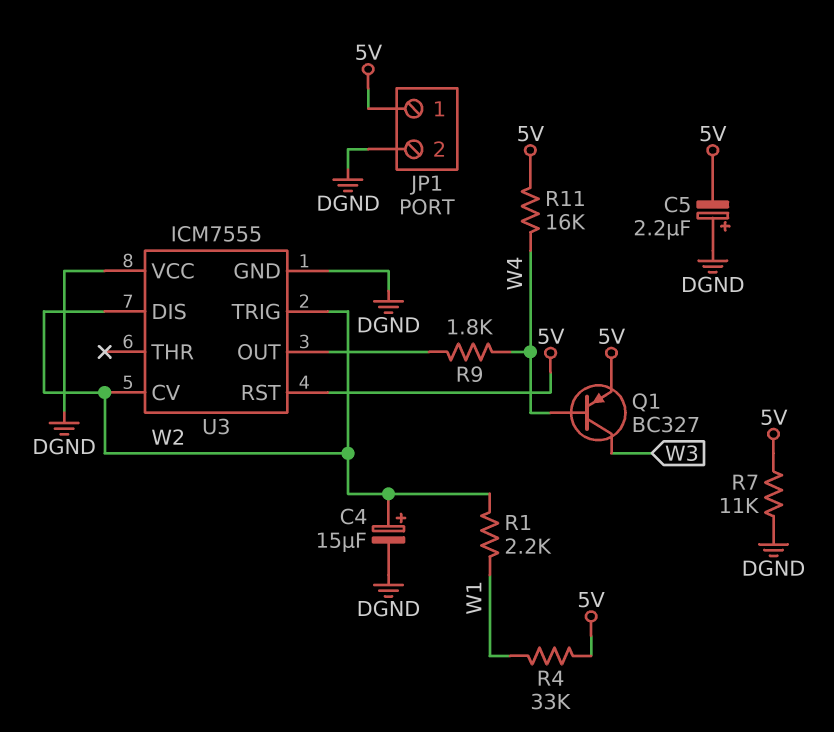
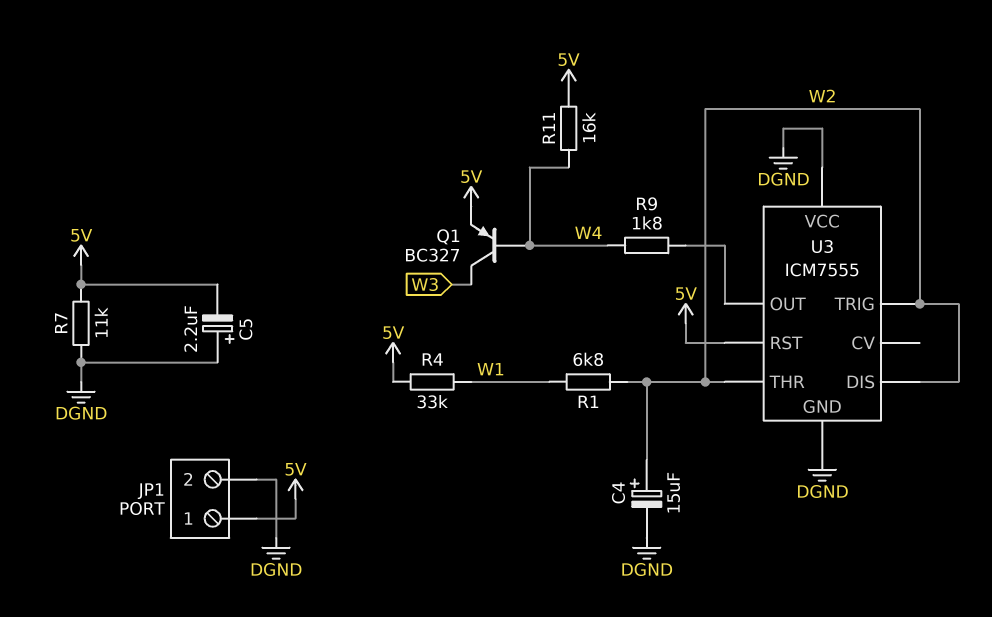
R1: 2.2k (W1, W2) -> 6.8k (W1, W2)
U3 pin CV: W2 -> none
U3 pin THR: none -> W2

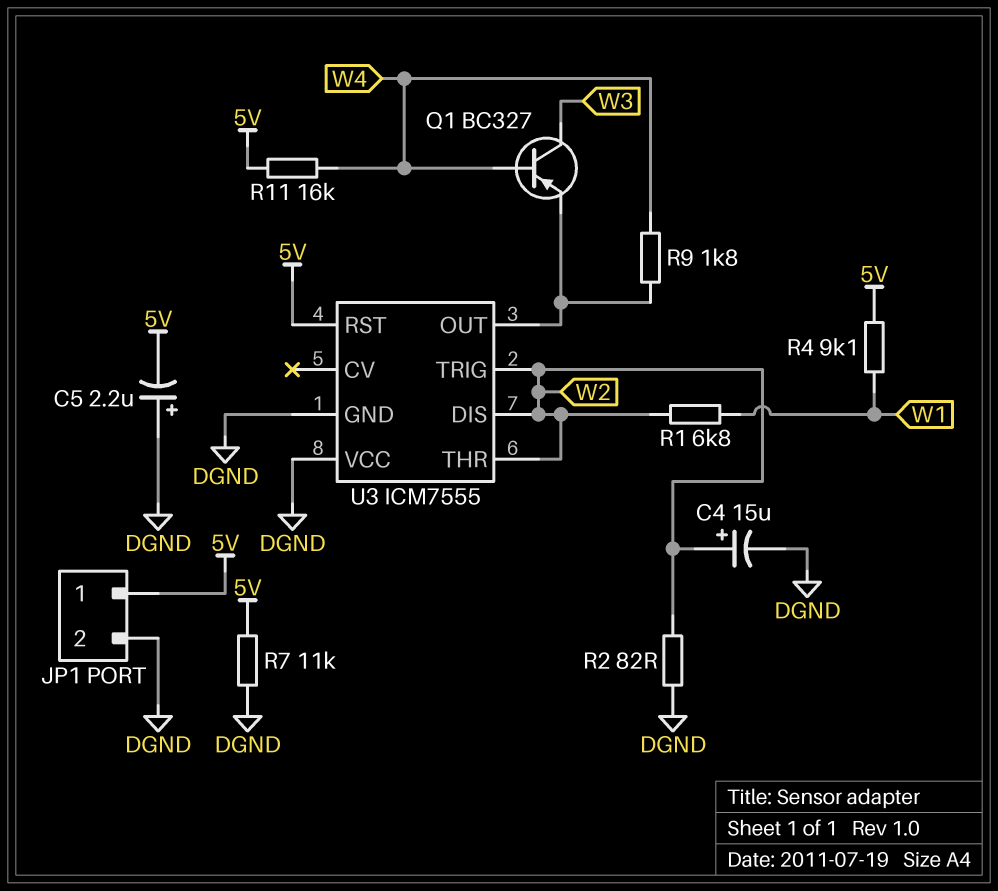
Q1: PNP BC327 (B W4, C W3, E 5V) -> PNP BC327 (B W4, C W3, E U3/OUT)
R2: none -> 82 (DGND, W2)
R4: 33k (5V, W1) -> 9.1k (5V, W1)

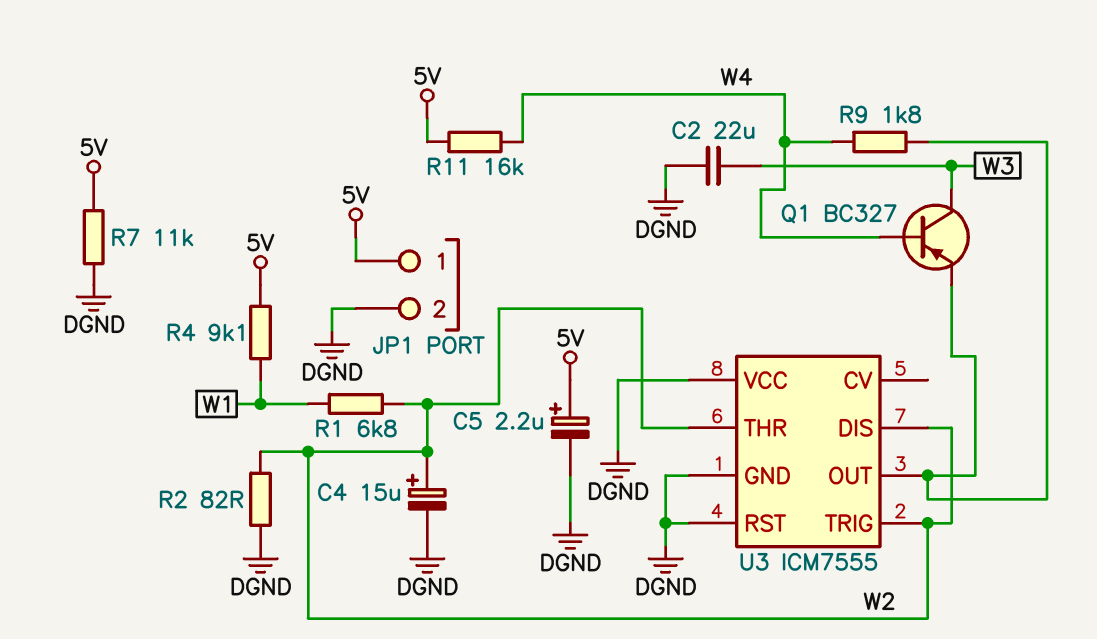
C2: none -> 22uF (DGND, W3)
C5: 2.2uF (plus DGND, minus 5V) -> 2.2uF (plus 5V, minus DGND)
U3 pin RST: 5V -> DGND

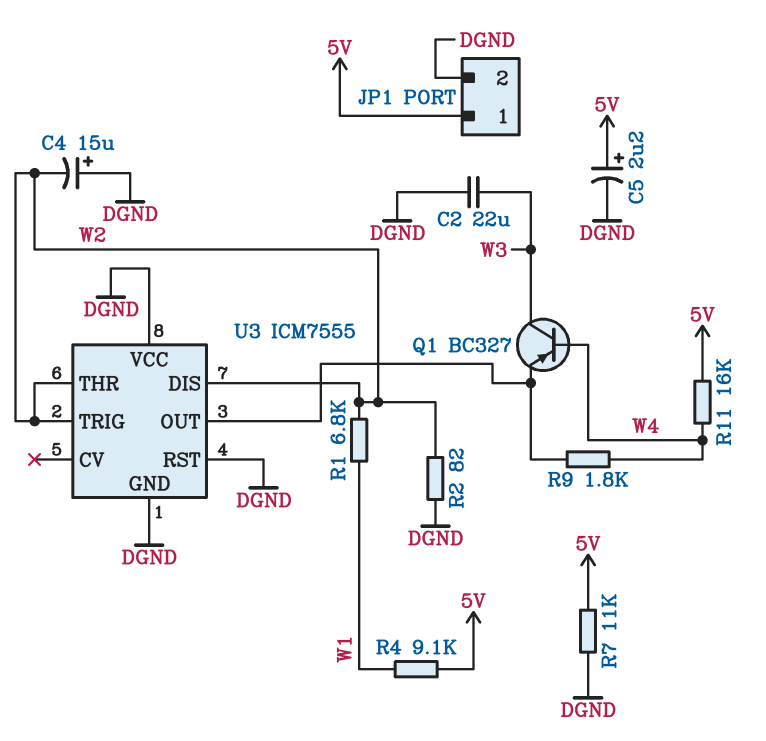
C4: 15uF (plus W2, minus DGND) -> 15uF (plus DGND, minus W2)

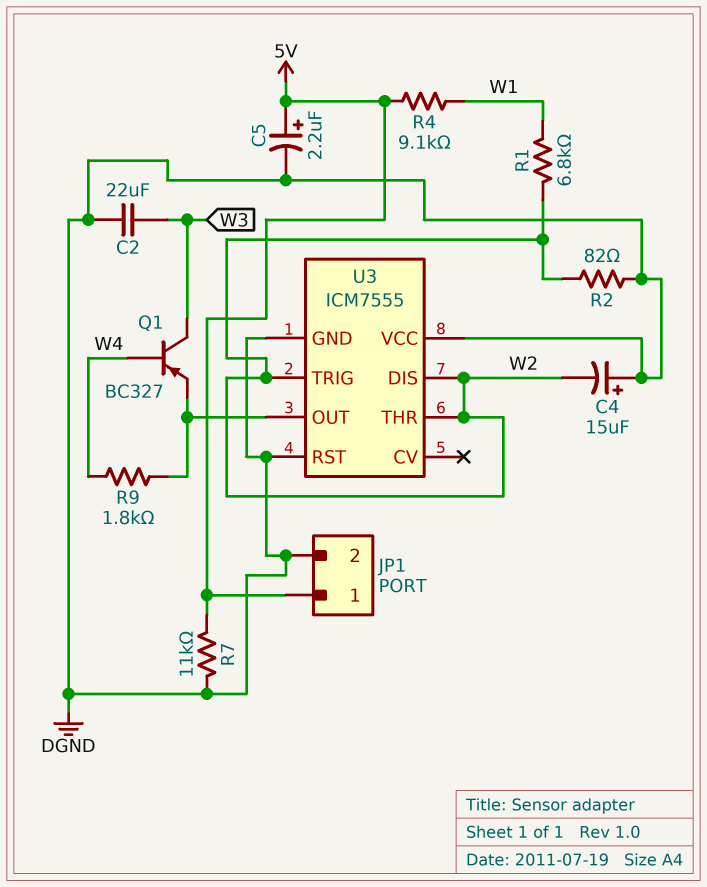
R11: 16k (5V, W4) -> none

